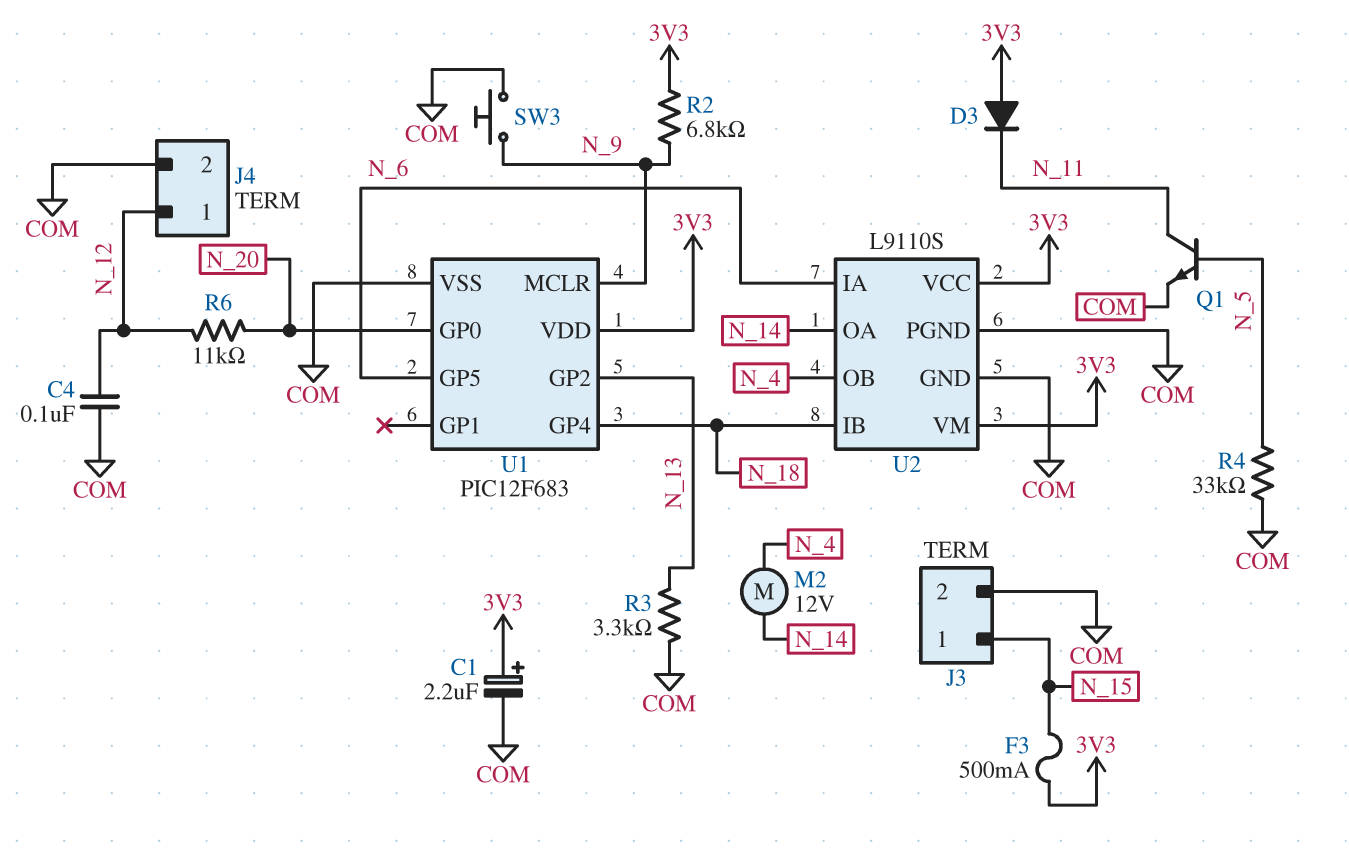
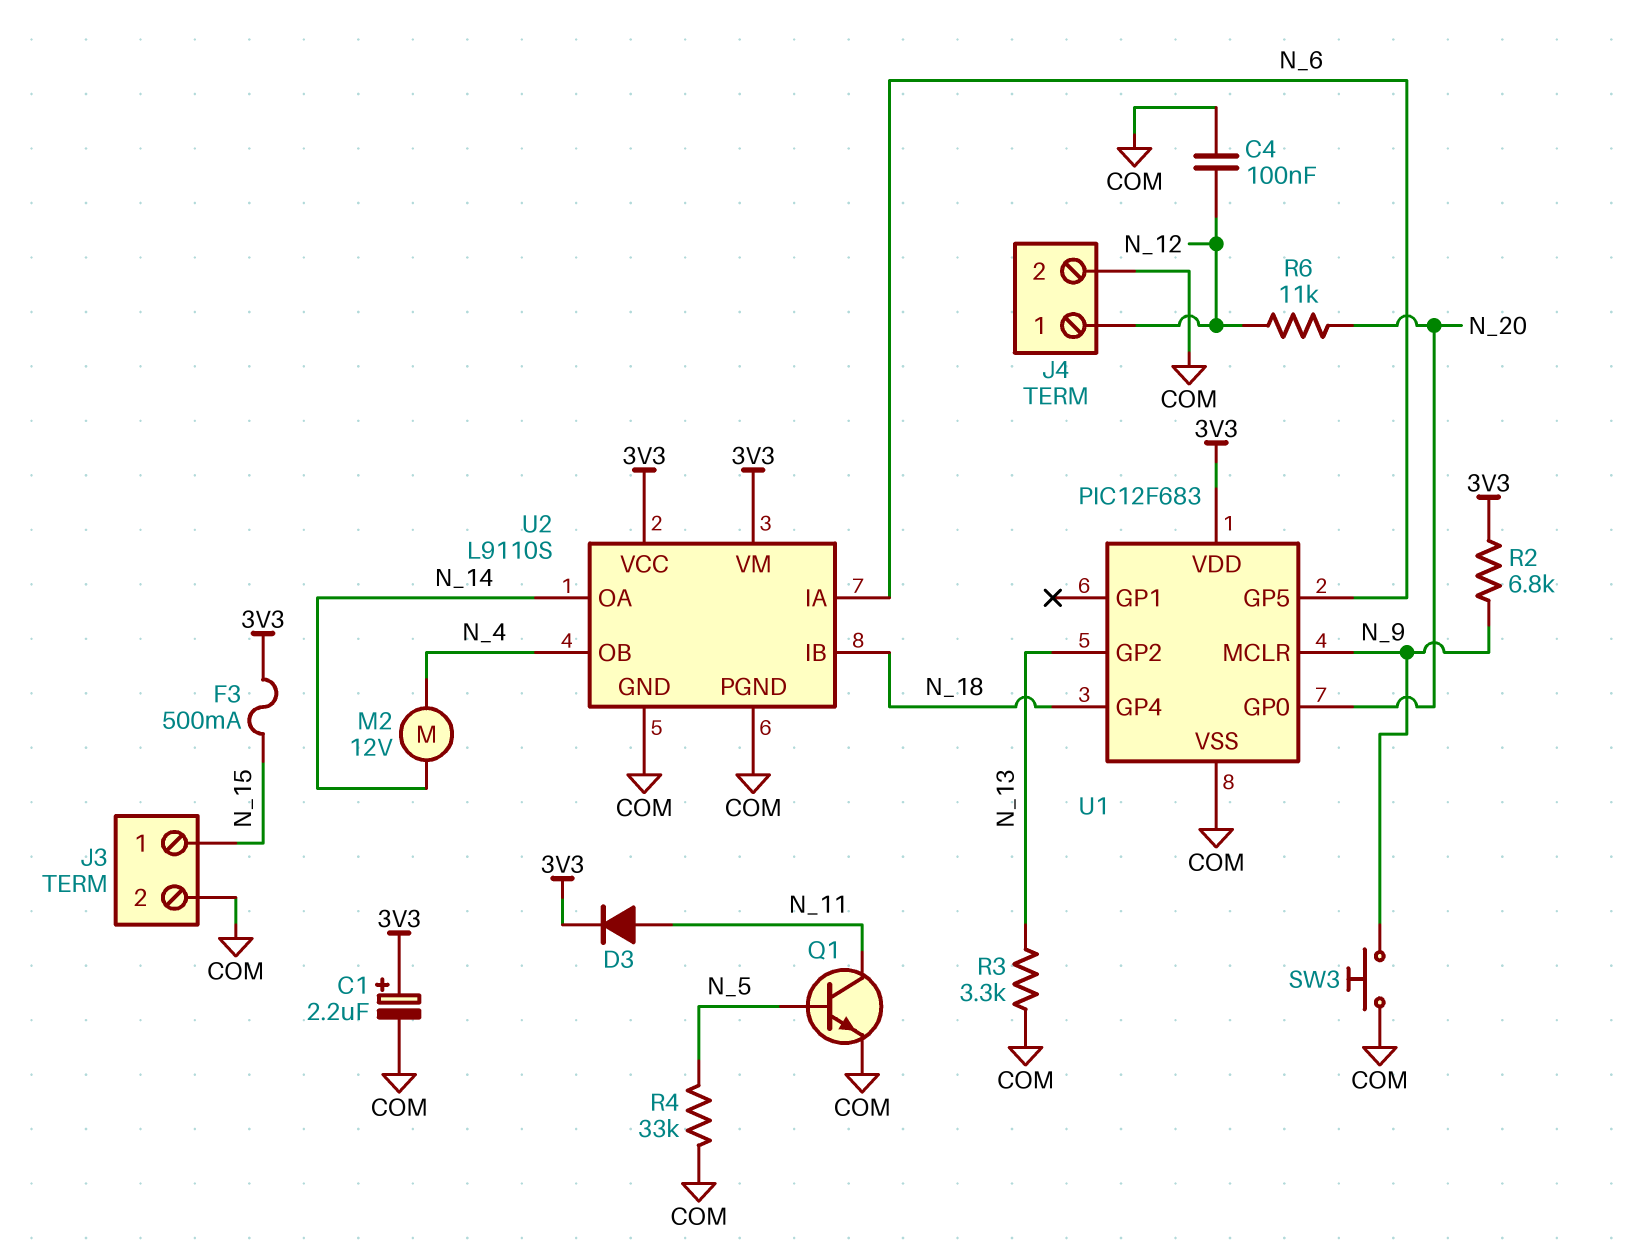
D3: diode (A 3V3, K N_11) -> diode (A N_11, K 3V3)

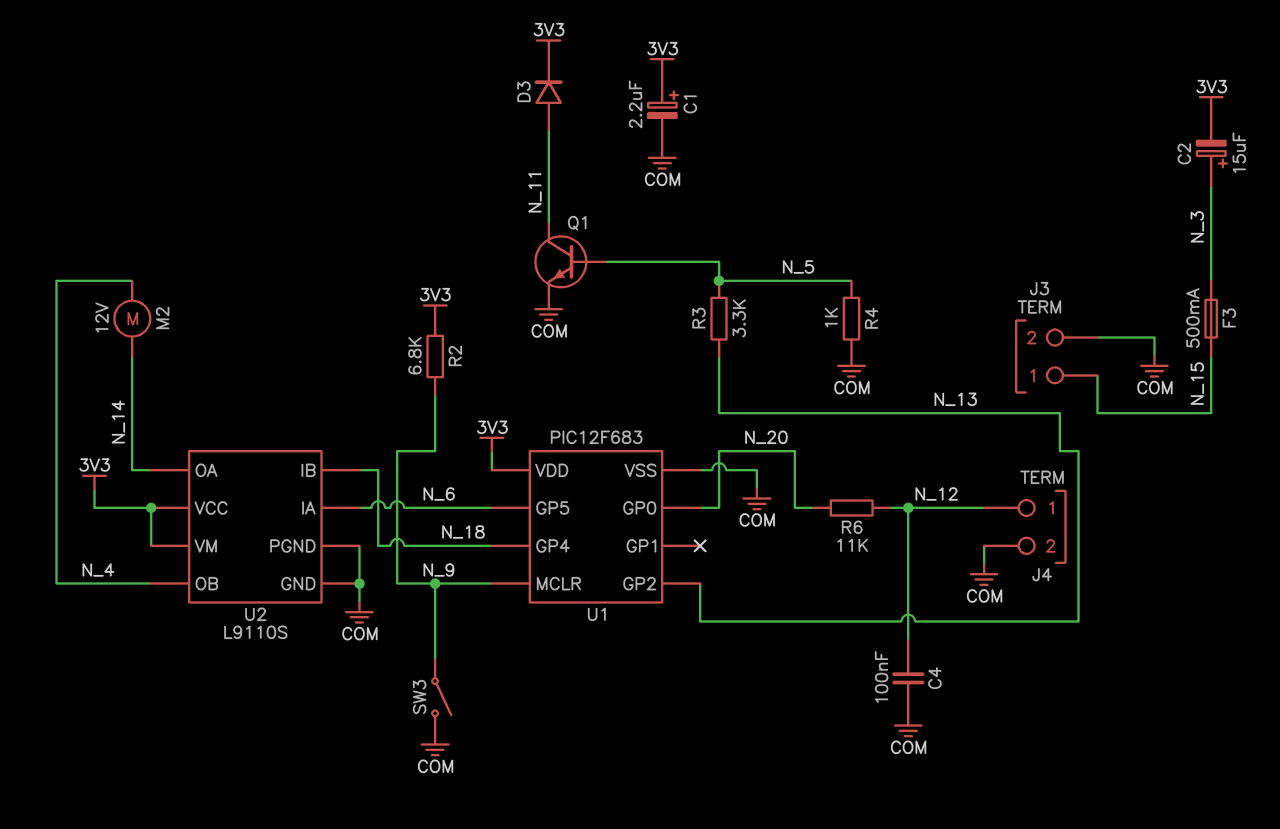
C2: none -> 15uF (plus N_3, minus 3V3)
F3: 500mA (3V3, N_15) -> 500mA (N_3, N_15)
R3: 3.3k (COM, N_13) -> 3.3k (N_5, N_13)
R4: 33k (COM, N_5) -> 1k (COM, N_5)
SW3: button (COM, N_9) -> switch (COM, N_9)

